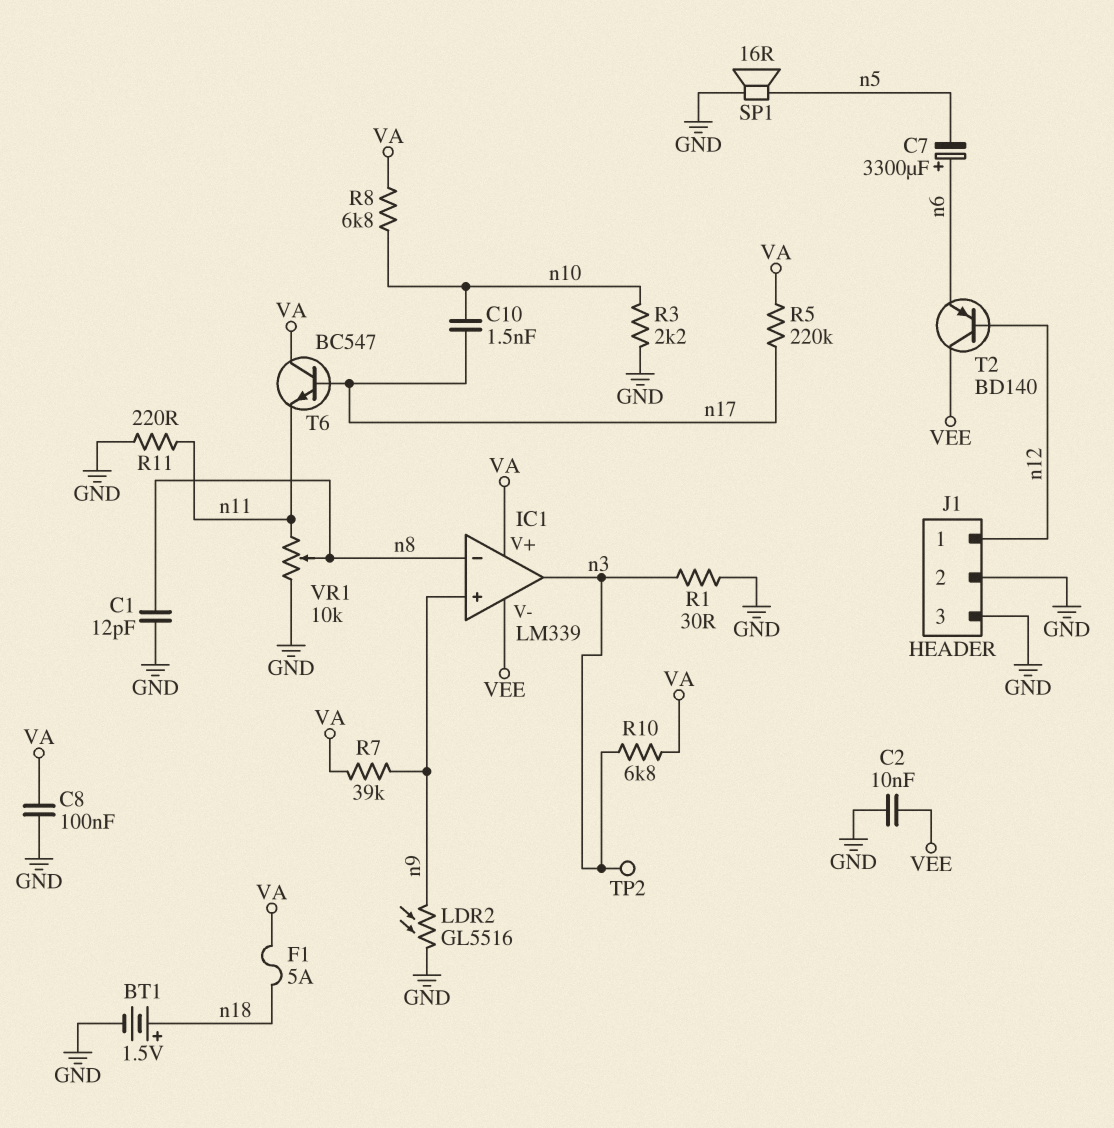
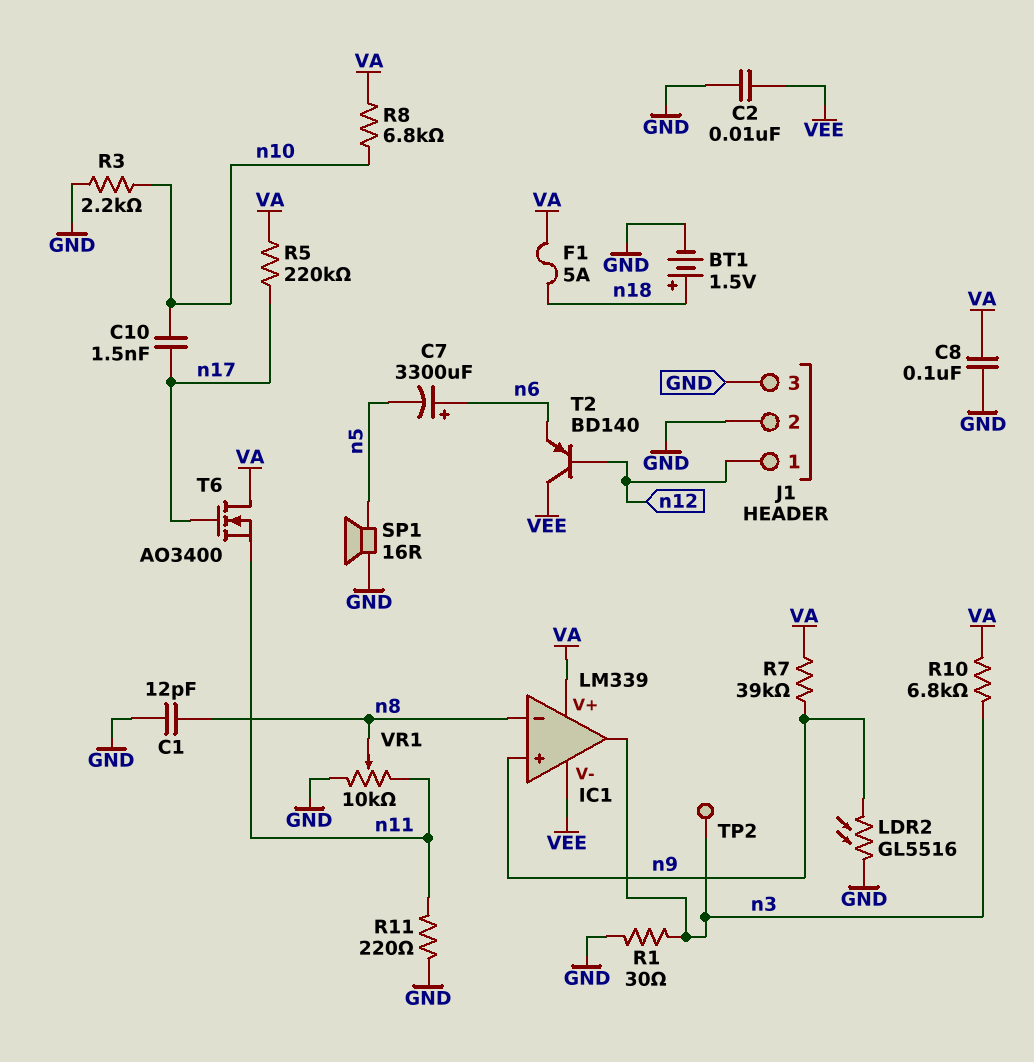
T6: NPN BC547 (B n17, C VA, E n11) -> NMOS AO3400 (G n17, D VA, S n11)

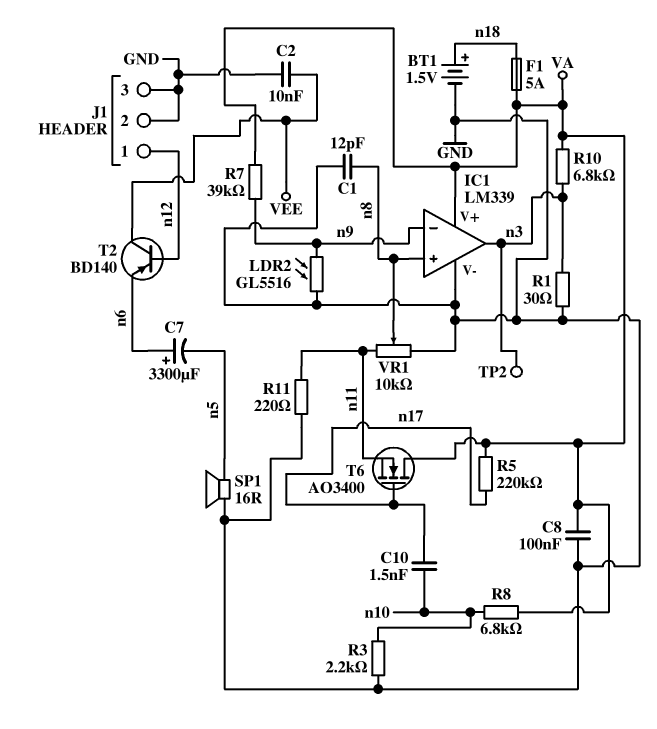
IC1 pin V-: VEE -> GND
IC1 pin in+: n9 -> n8
IC1 pin in-: n8 -> n9

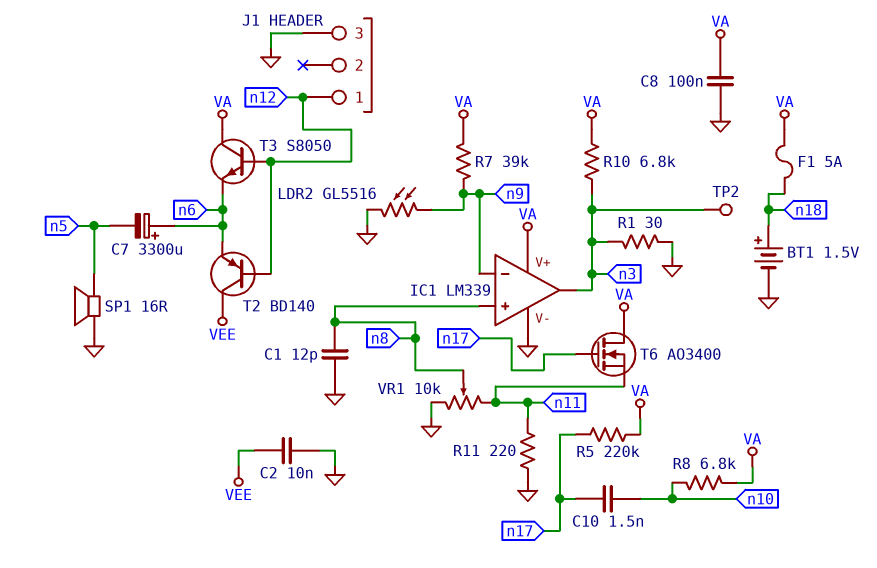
J1 pin 2: GND -> none
R3: 2.2k (GND, n10) -> none
T3: none -> NPN S8050 (B n12, C VA, E n6)

